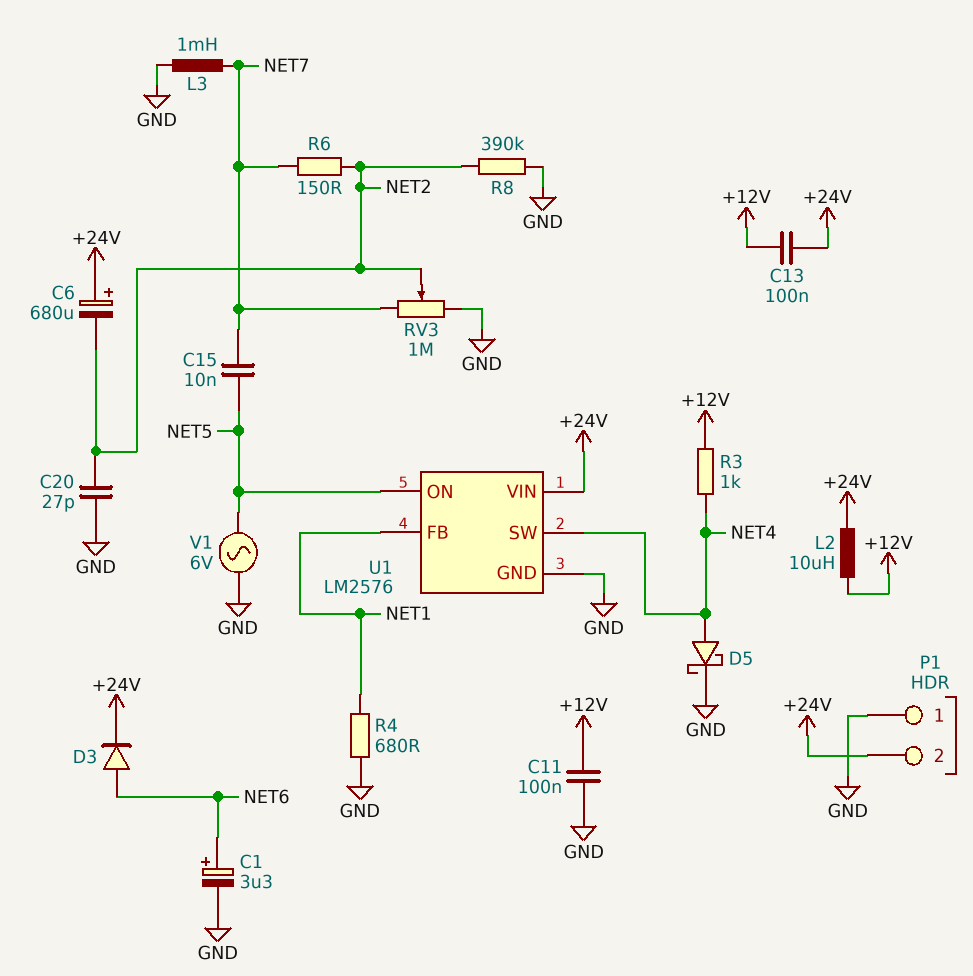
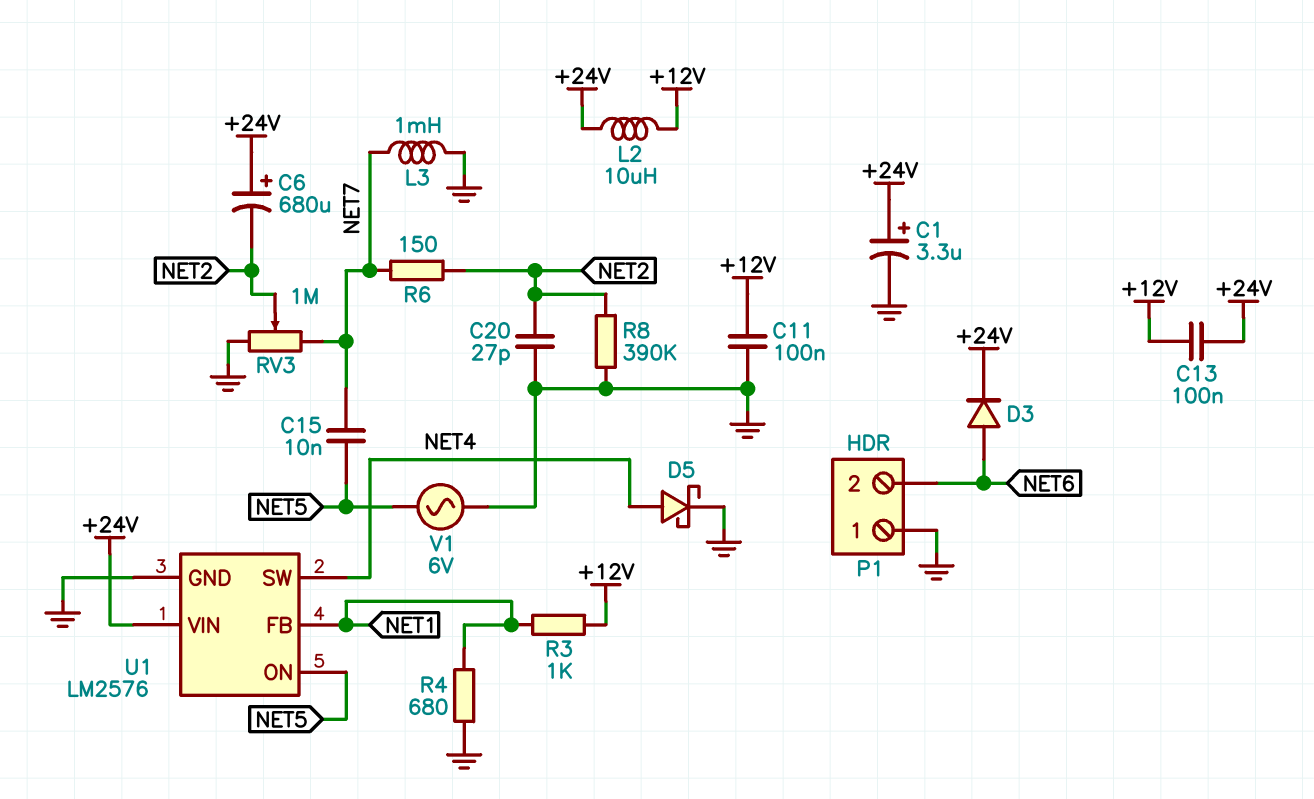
C1: 3.3uF (plus NET6, minus GND) -> 3.3uF (plus +24V, minus GND)
P1 pin 2: +24V -> NET6
R3: 1k (+12V, NET4) -> 1k (+12V, NET1)

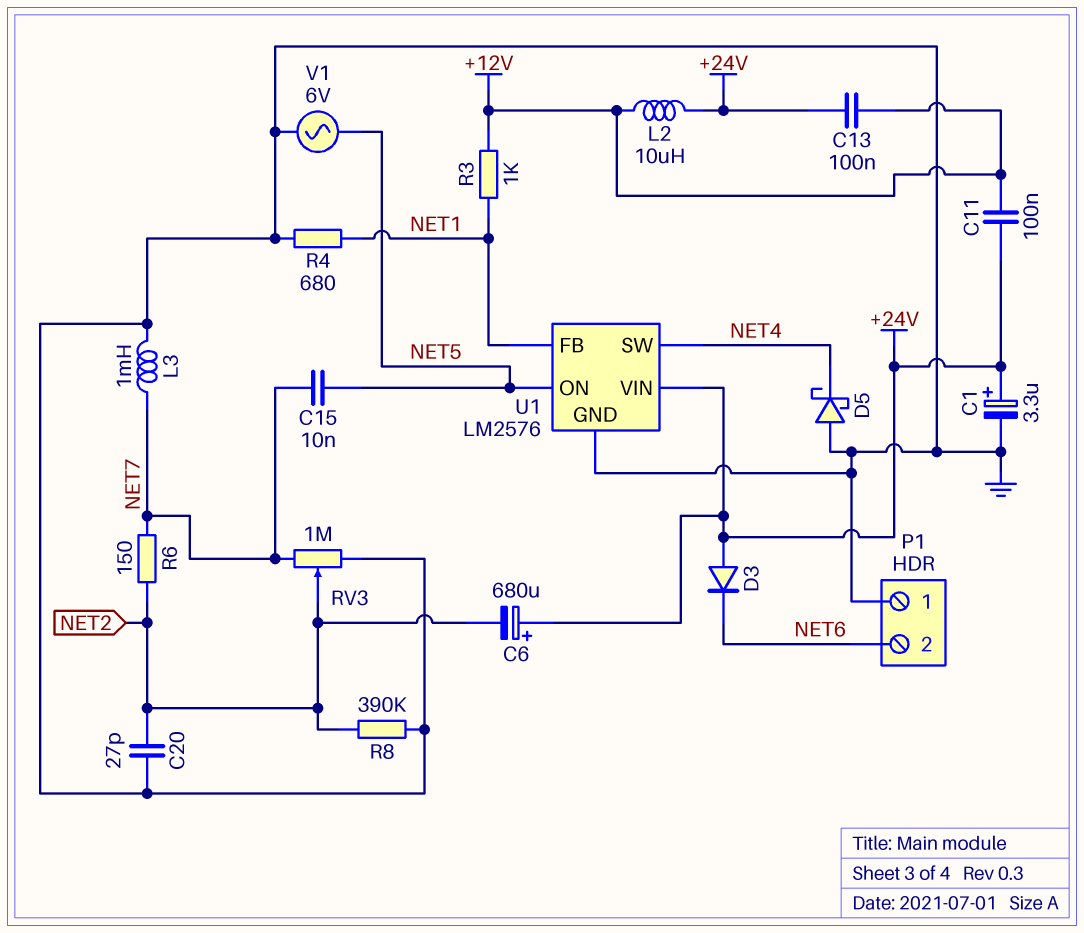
C11: 100nF (+12V, GND) -> 100nF (+12V, +24V)
D3: diode (A NET6, K +24V) -> diode (A +24V, K NET6)
D5: schottky (A NET4, K GND) -> schottky (A GND, K NET4)

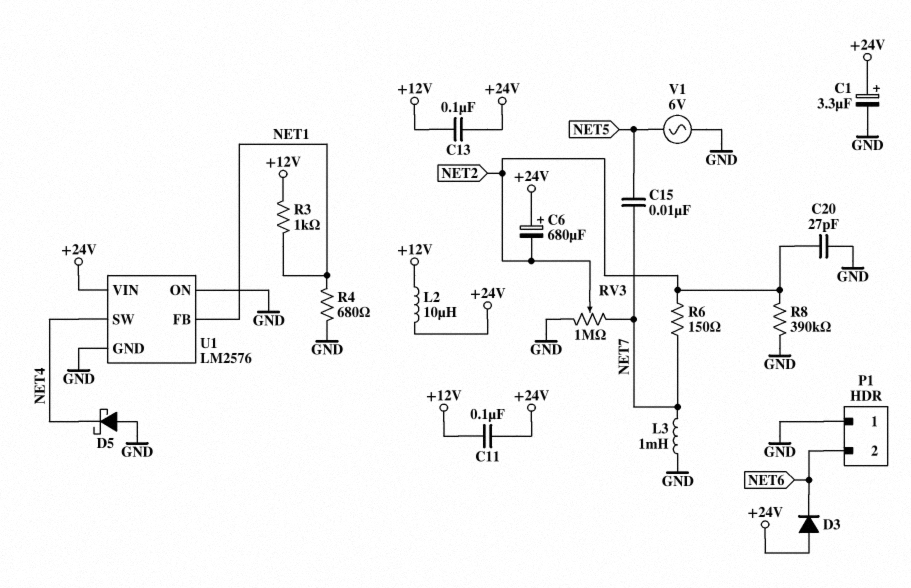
U1 pin ON: NET5 -> GND

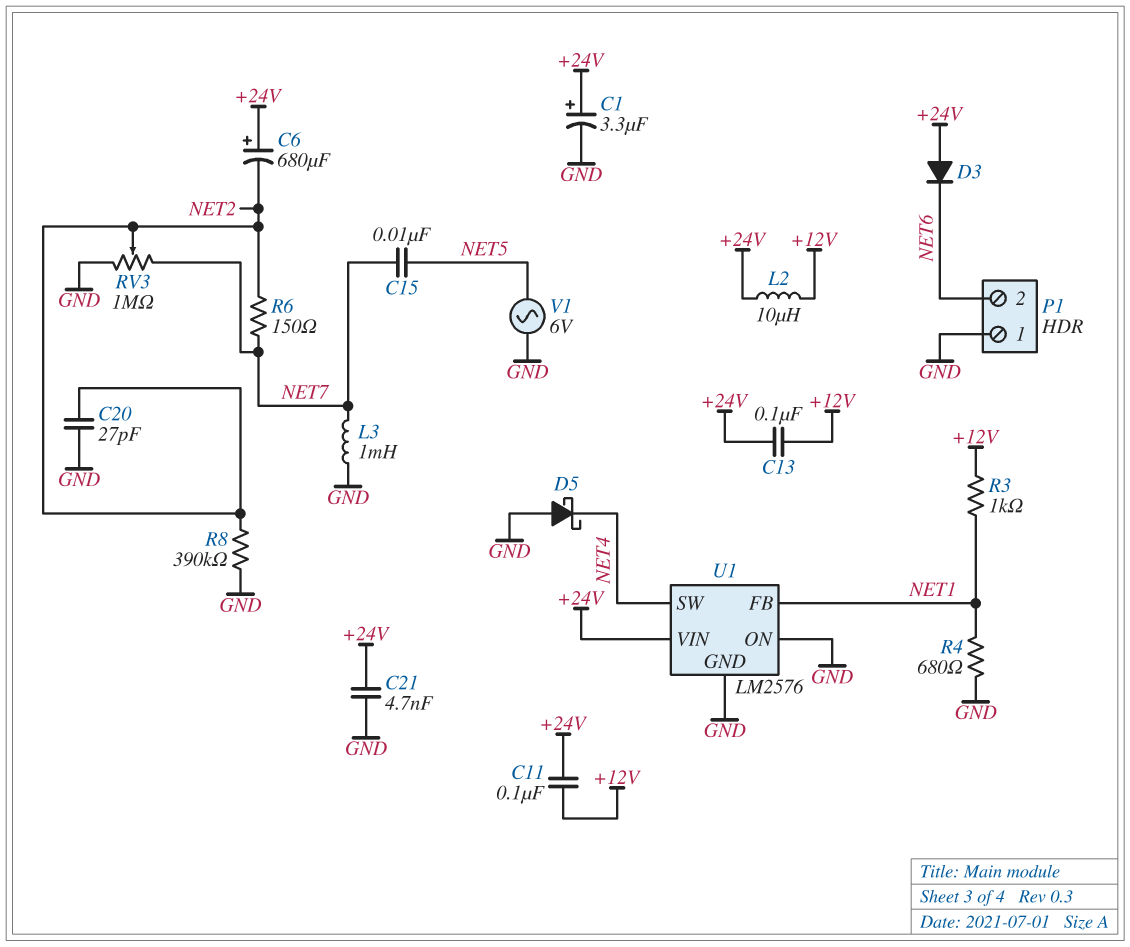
C21: none -> 4.7nF (+24V, GND)

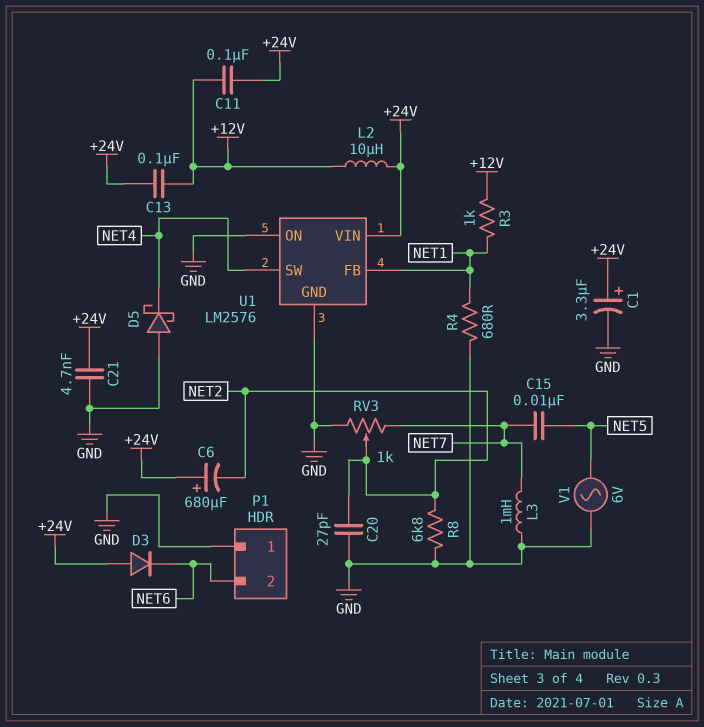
R6: 150 (NET2, NET7) -> none
R8: 390k (GND, NET2) -> 6.8k (GND, NET2)
RV3: 1M (GND, NET7, wiper NET2) -> 1k (GND, NET7, wiper NET2)

